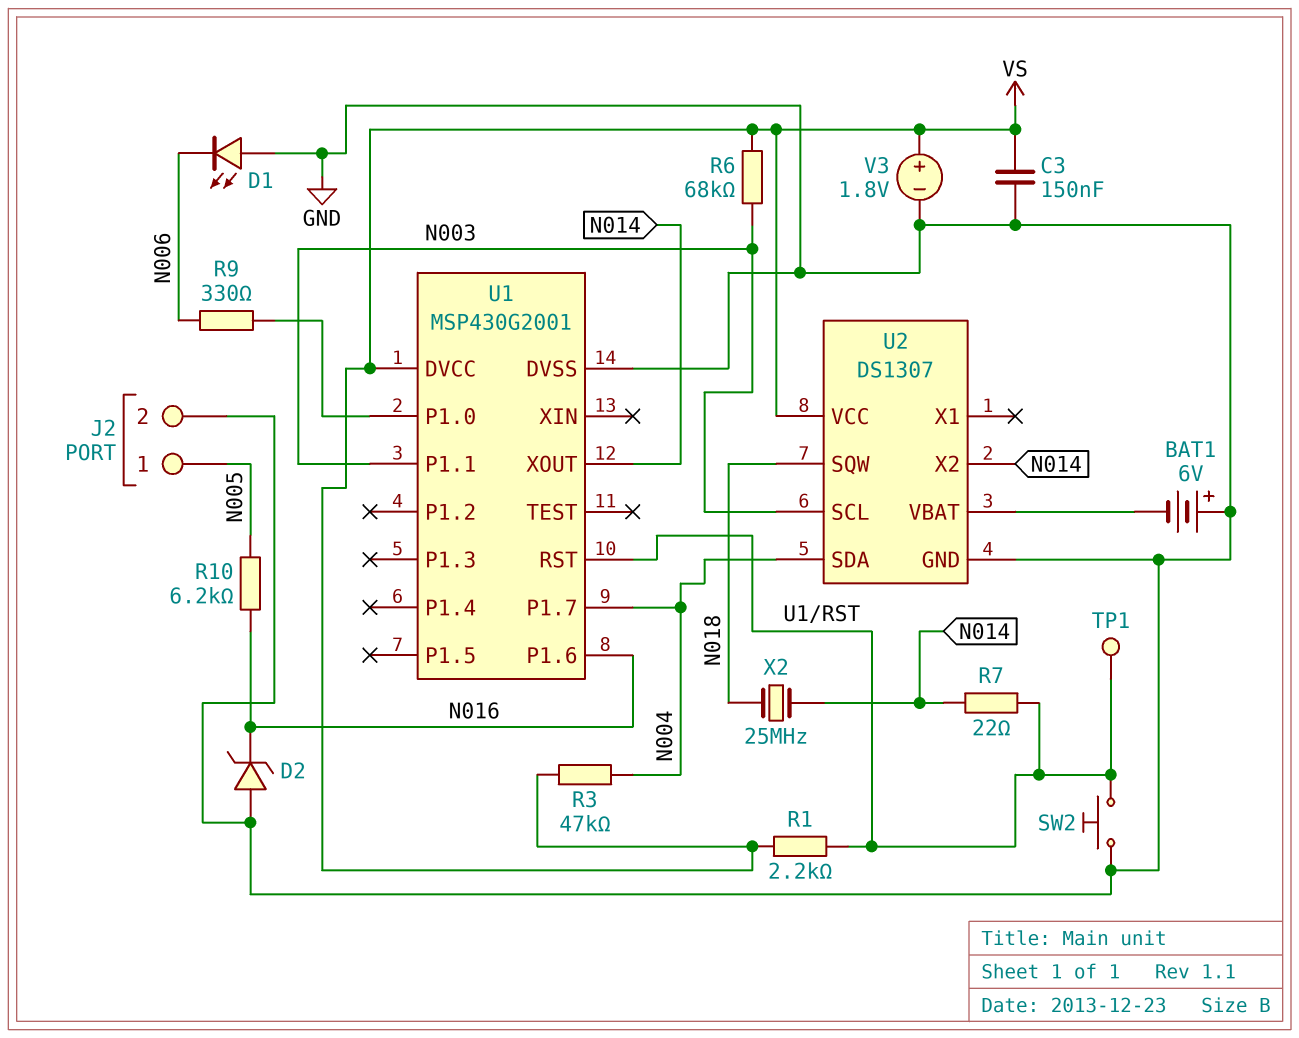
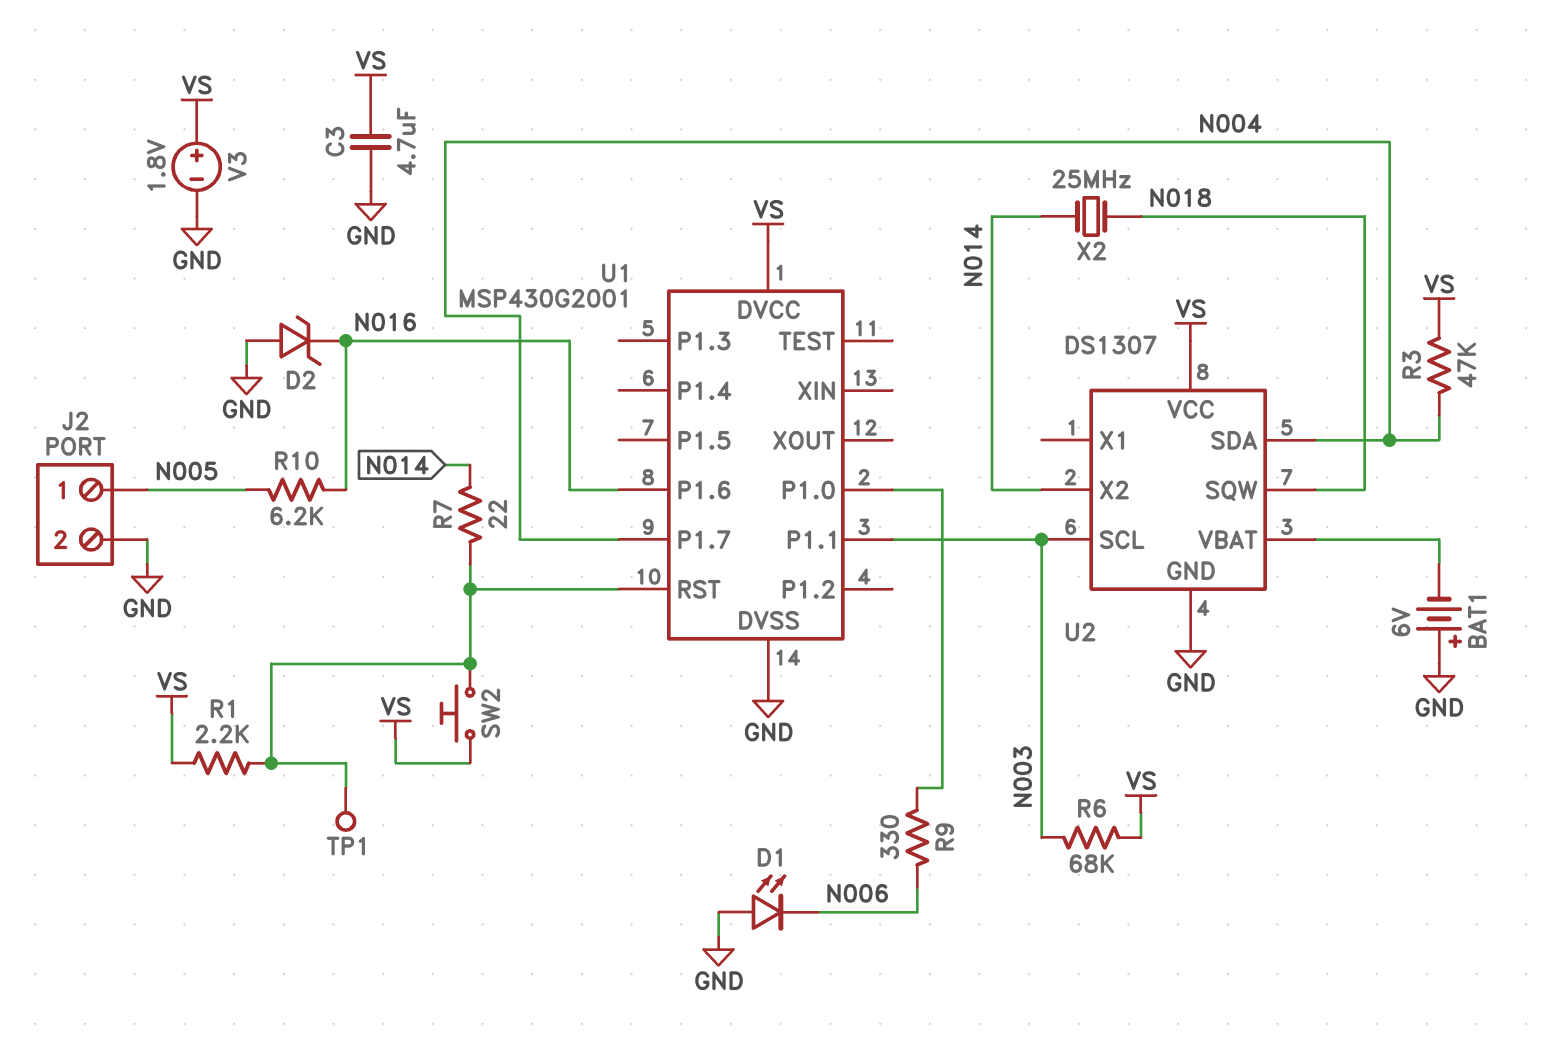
C3: 150nF (GND, VS) -> 4.7uF (GND, VS)
SW2: button (GND, U1/RST) -> button (U1/RST, VS)
U1 pin XOUT: N014 -> none

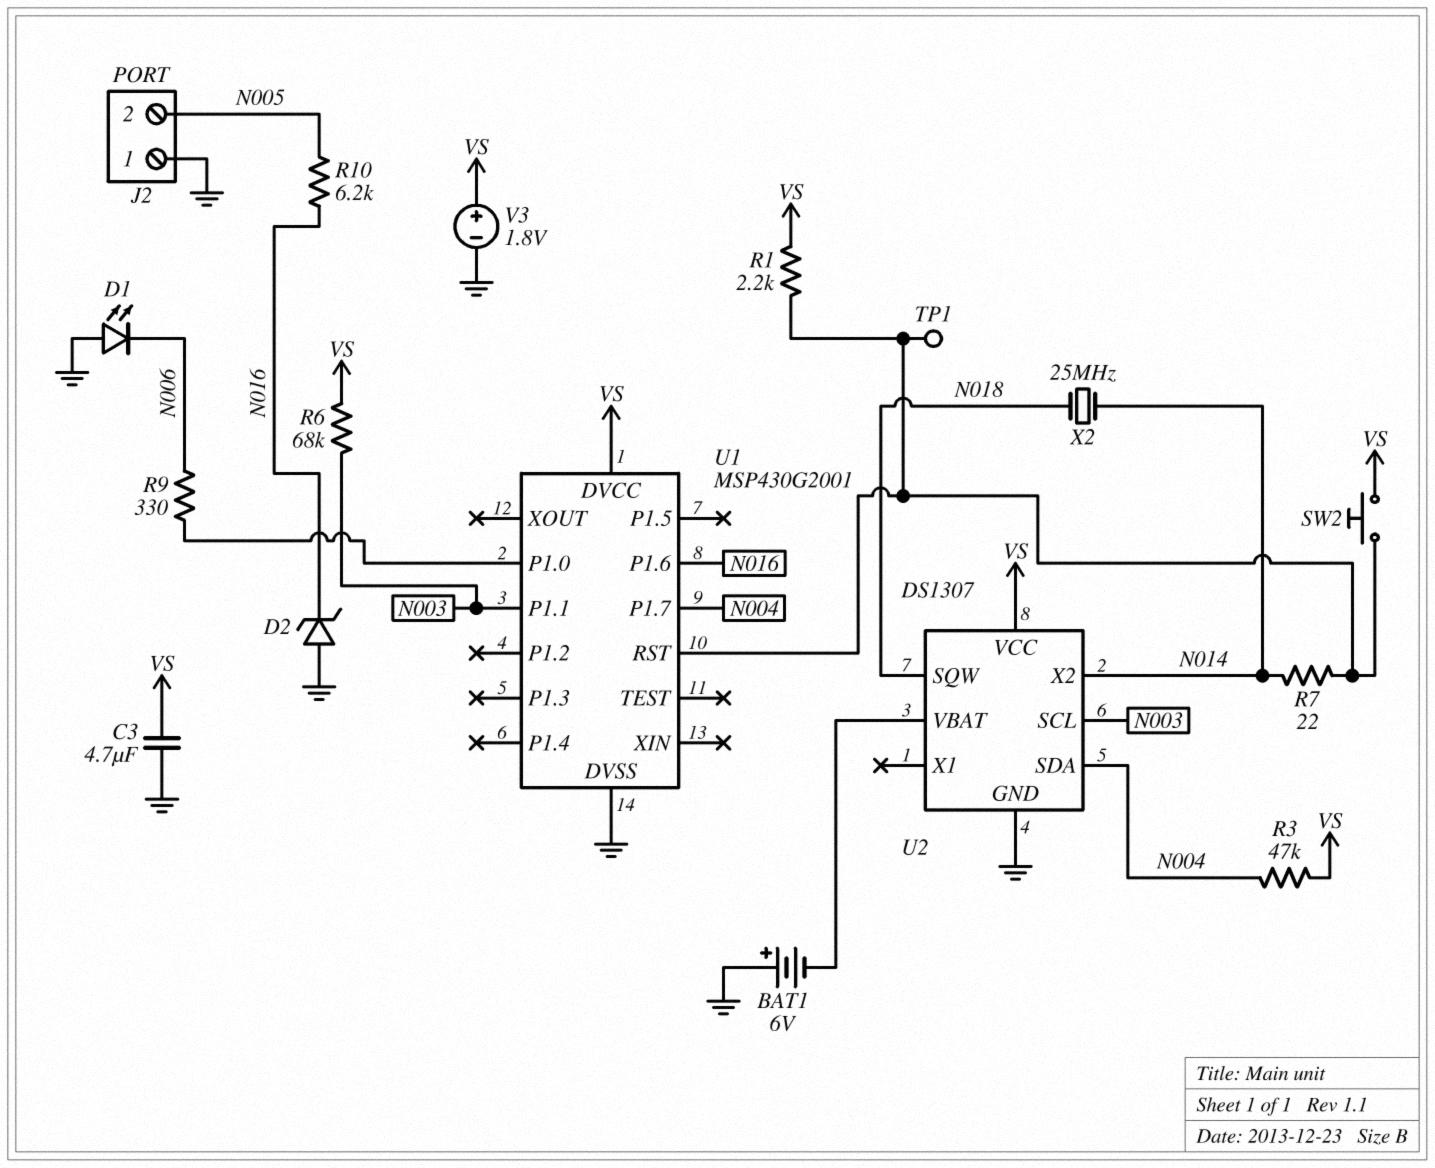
J2 pin 1: N005 -> GND
J2 pin 2: GND -> N005

